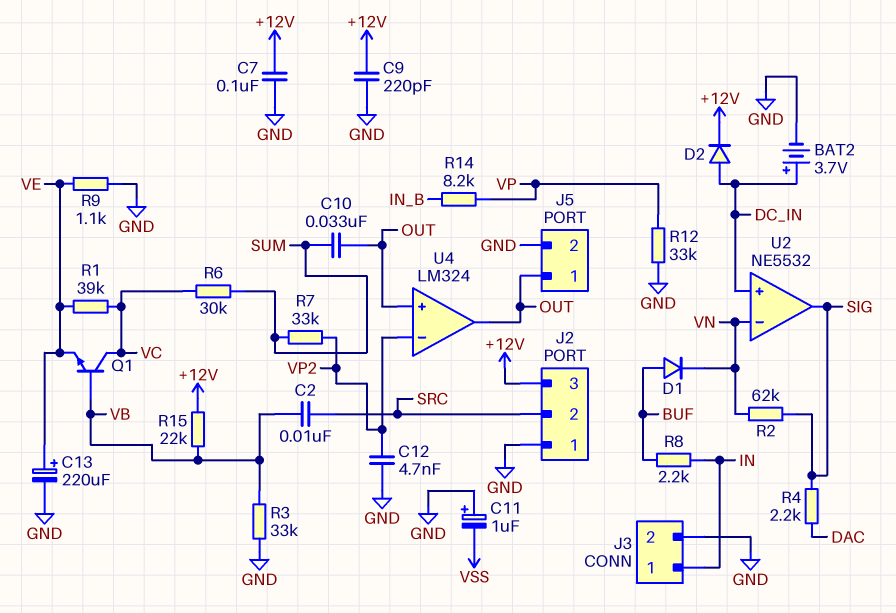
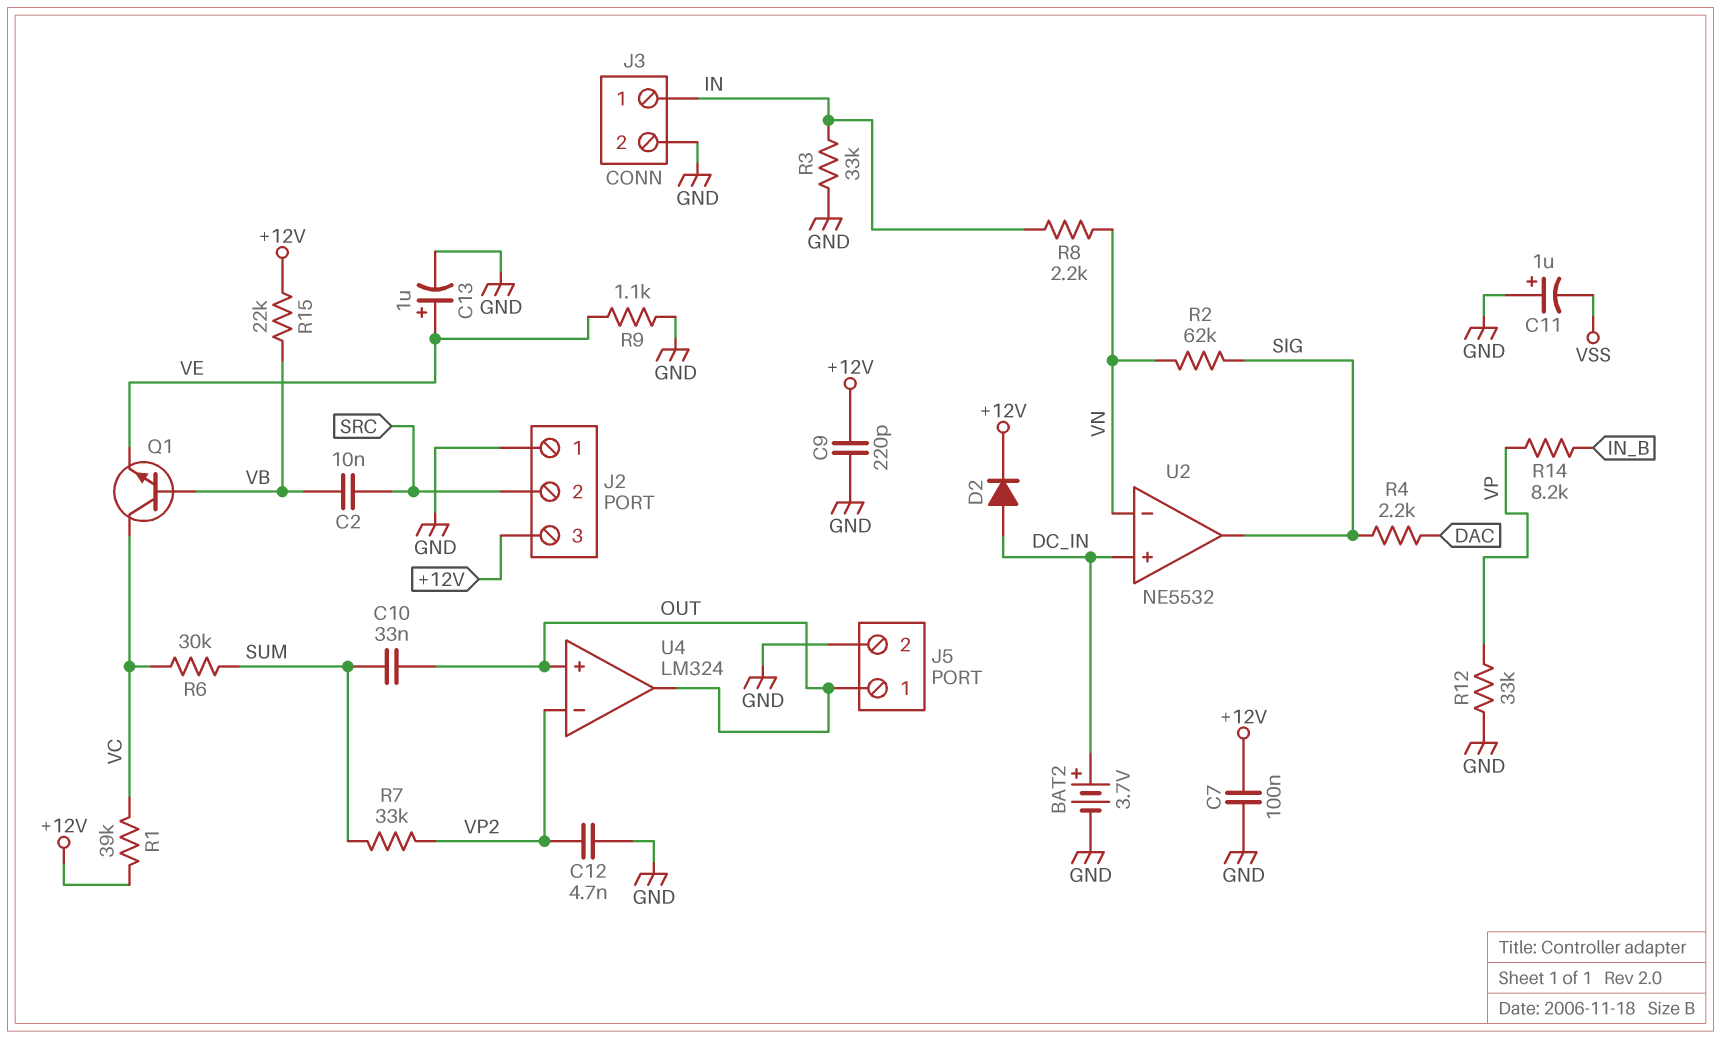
C13: 220uF (plus VE, minus GND) -> 1uF (plus VE, minus GND)
D1: diode (A BUF, K VN) -> none
R1: 39k (VC, VE) -> 39k (+12V, VC)
R3: 33k (GND, VB) -> 33k (GND, IN)
R8: 2.2k (BUF, IN) -> 2.2k (IN, VN)

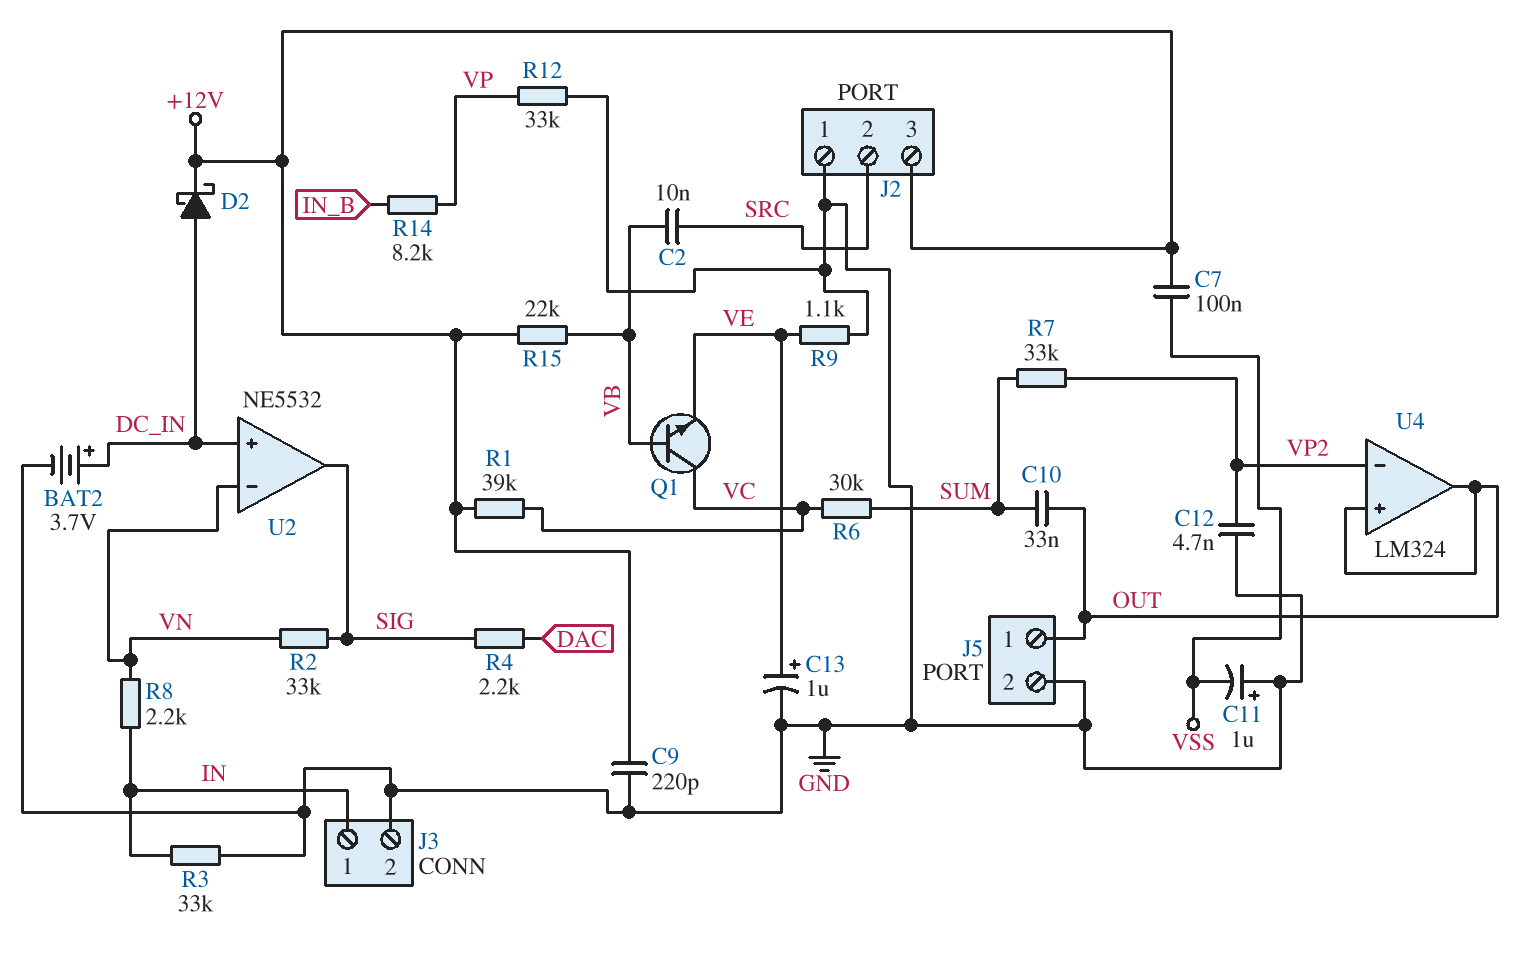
C7: 100nF (+12V, GND) -> 100nF (+12V, VSS)
D2: diode (A DC_IN, K +12V) -> schottky (A DC_IN, K +12V)
R2: 62k (SIG, VN) -> 33k (SIG, VN)

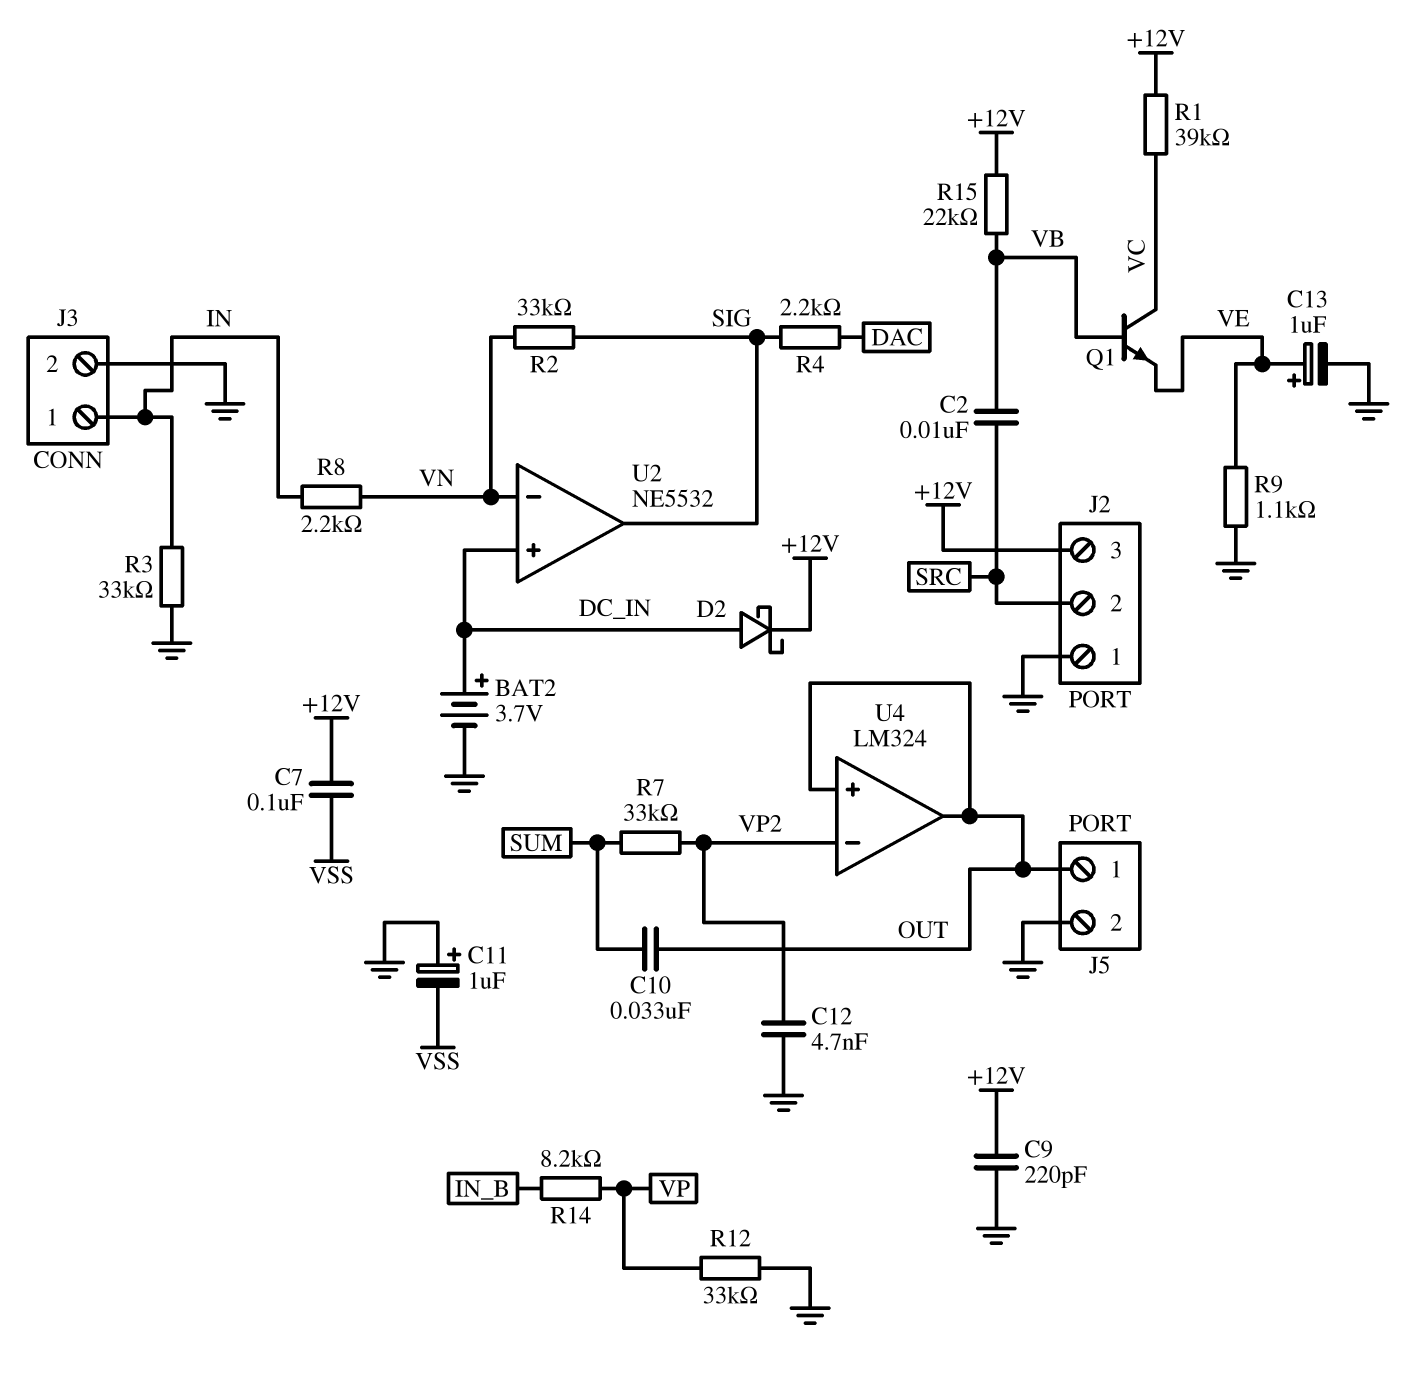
R6: 30k (SUM, VC) -> none

